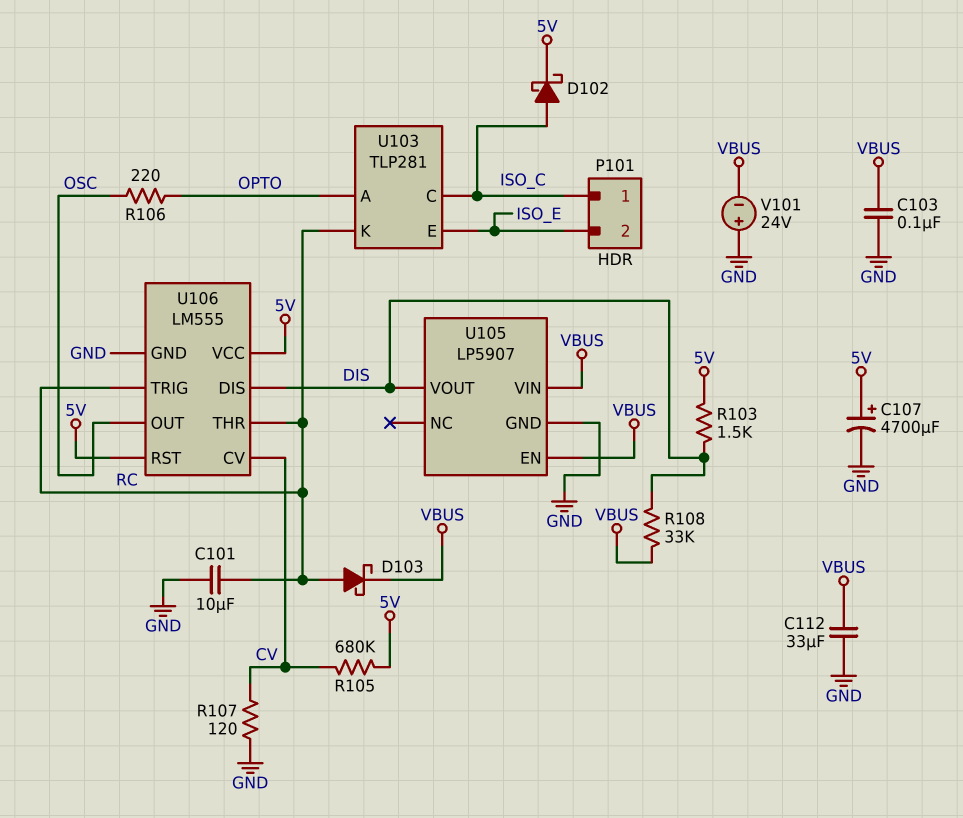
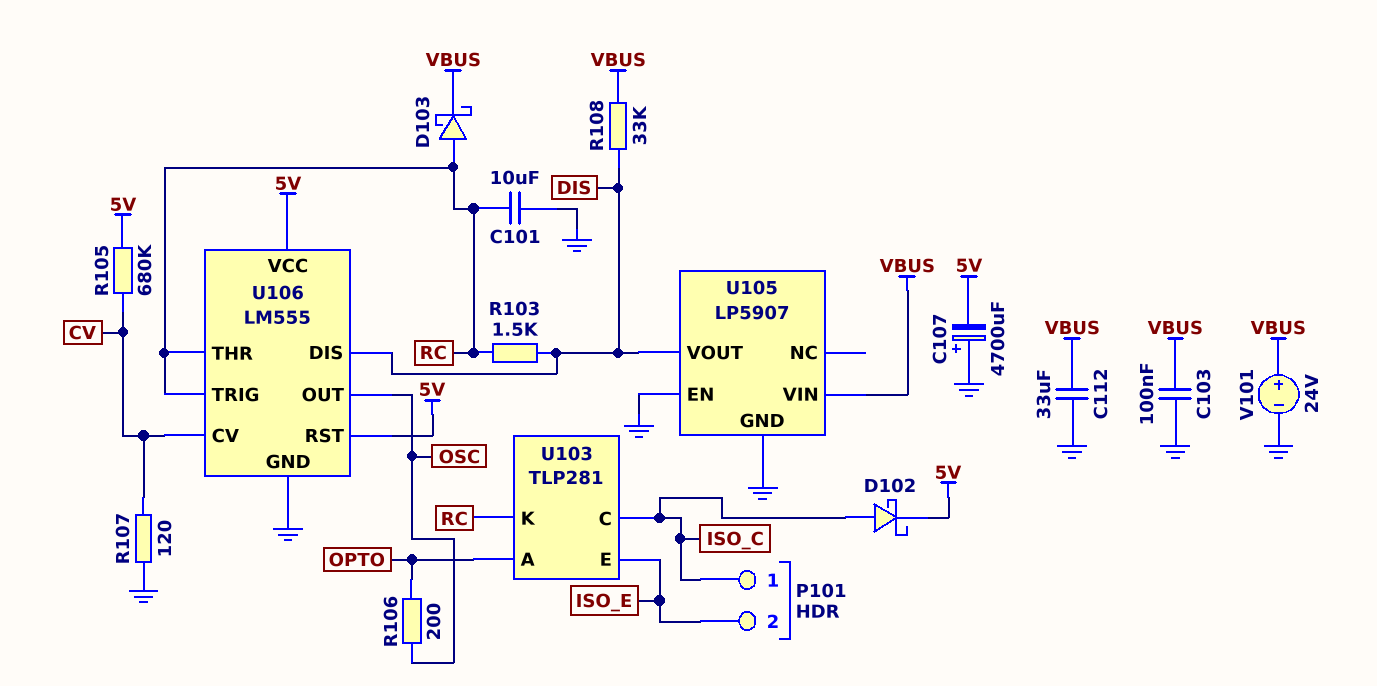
C107: 4700uF (plus 5V, minus GND) -> 4700uF (plus GND, minus 5V)
R103: 1.5k (5V, DIS) -> 1.5k (DIS, RC)
R106: 220 (OPTO, OSC) -> 200 (OPTO, OSC)
U105 pin EN: VBUS -> GND
V101: 24V (plus GND, minus VBUS) -> 24V (plus VBUS, minus GND)

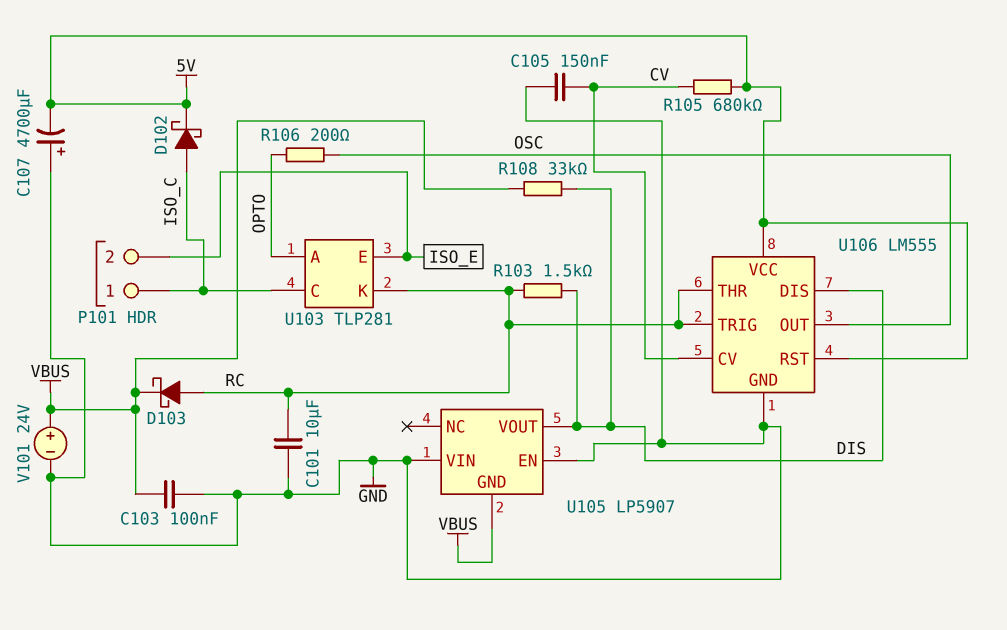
C105: none -> 150nF (CV, GND)
C112: 33uF (GND, VBUS) -> none
R107: 120 (CV, GND) -> none
U105 pin GND: GND -> VBUS
U105 pin VIN: VBUS -> GND

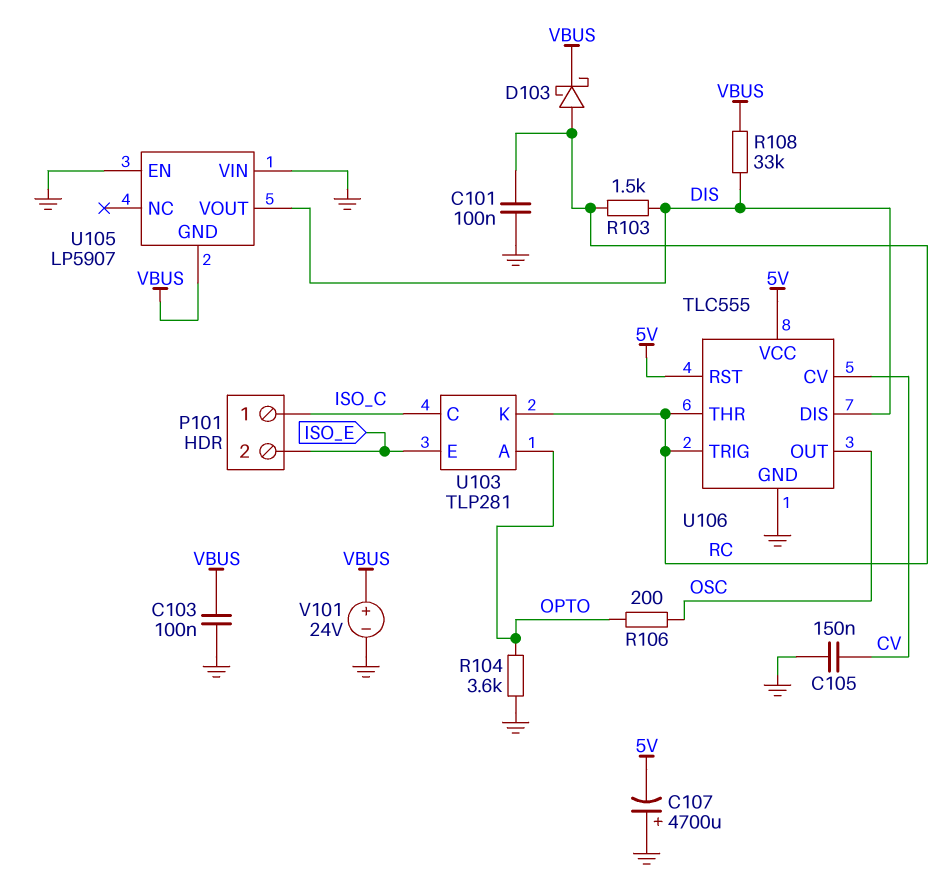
C101: 10uF (GND, RC) -> 100nF (GND, RC)
D102: schottky (A ISO_C, K 5V) -> none
R104: none -> 3.6k (GND, OPTO)
R105: 680k (5V, CV) -> none
U106: LM555 -> TLC555

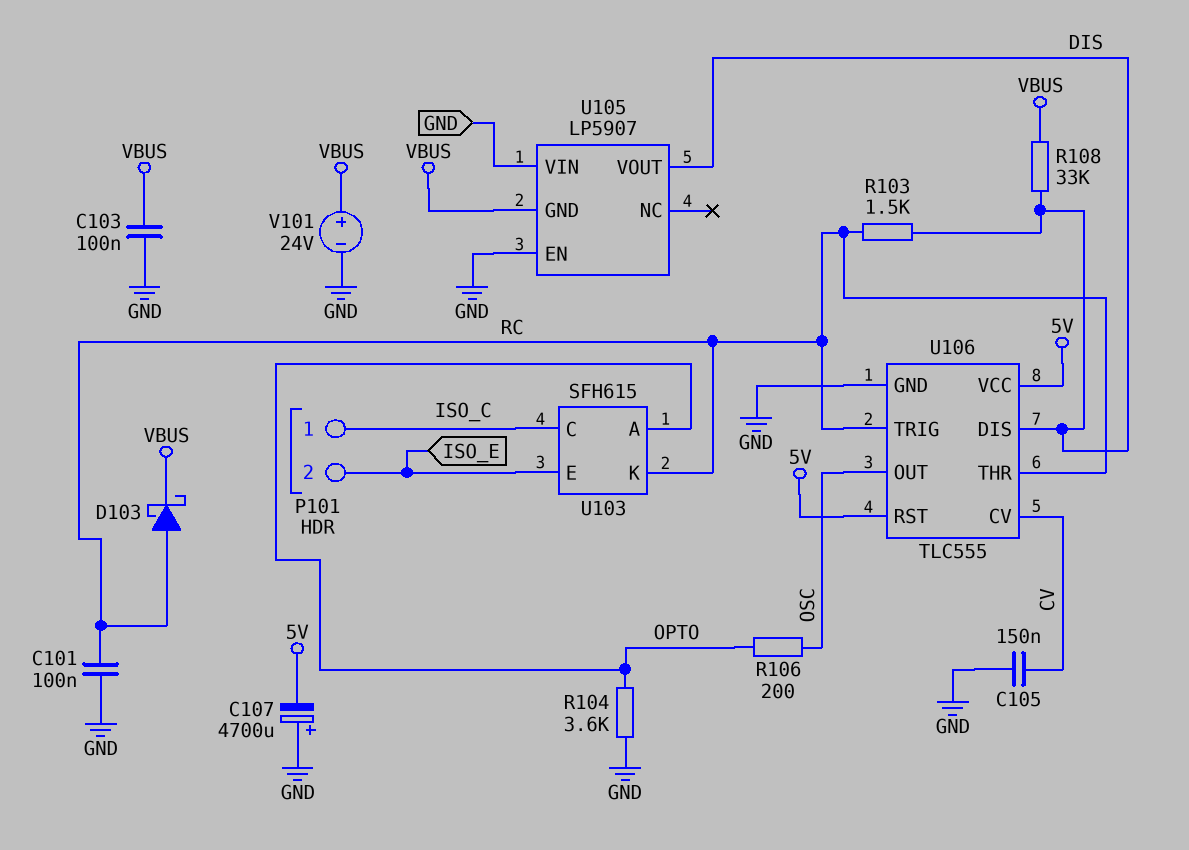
U103: TLP281 -> SFH615

